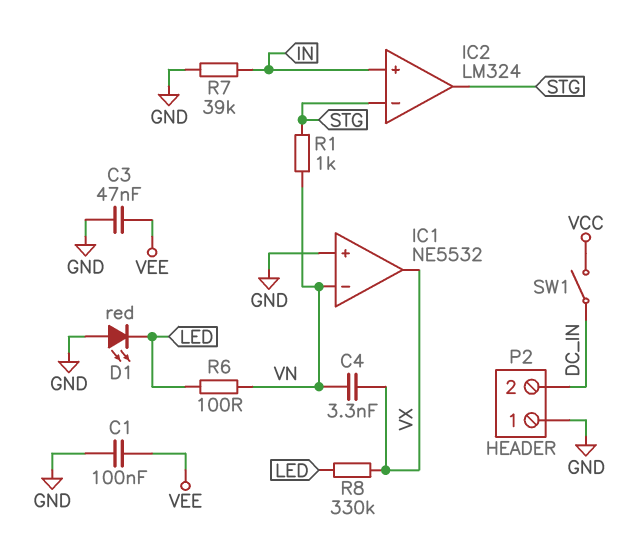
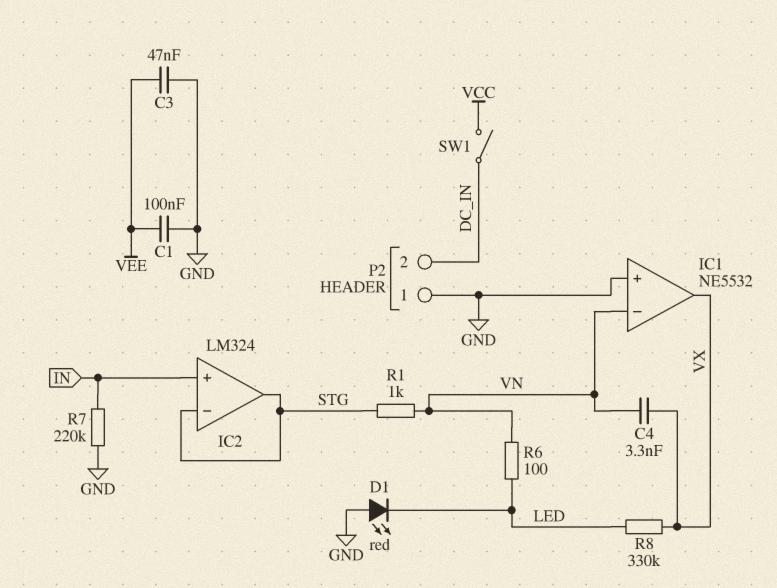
R7: 39k (GND, IN) -> 220k (GND, IN)

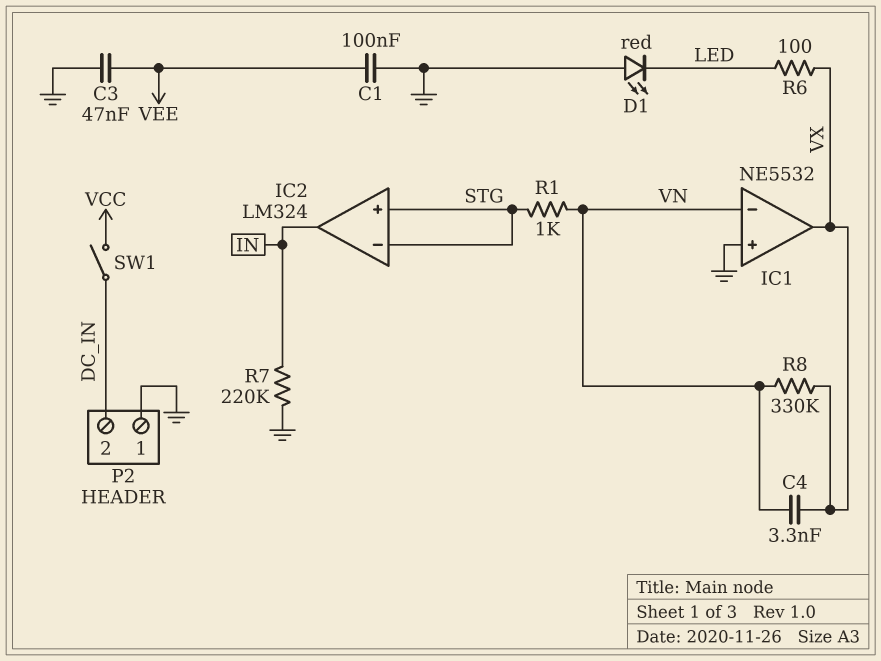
IC2 pin in+: IN -> STG
IC2 pin out: STG -> IN
R6: 100 (LED, VN) -> 100 (LED, VX)
R8: 330k (LED, VX) -> 330k (VN, VX)

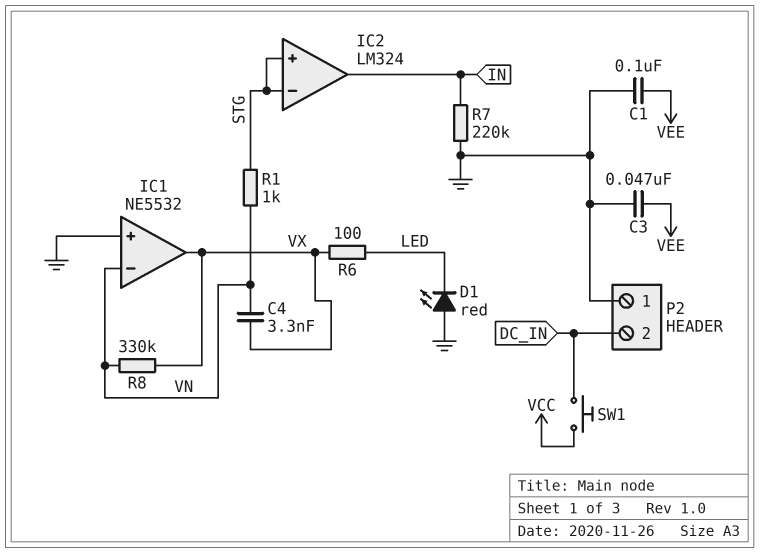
SW1: switch (DC_IN, VCC) -> button (DC_IN, VCC)

